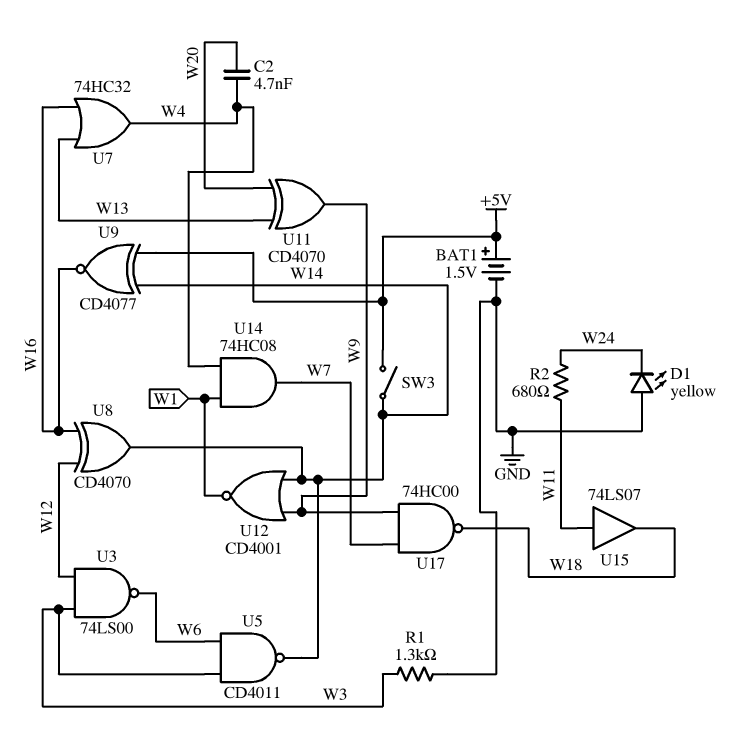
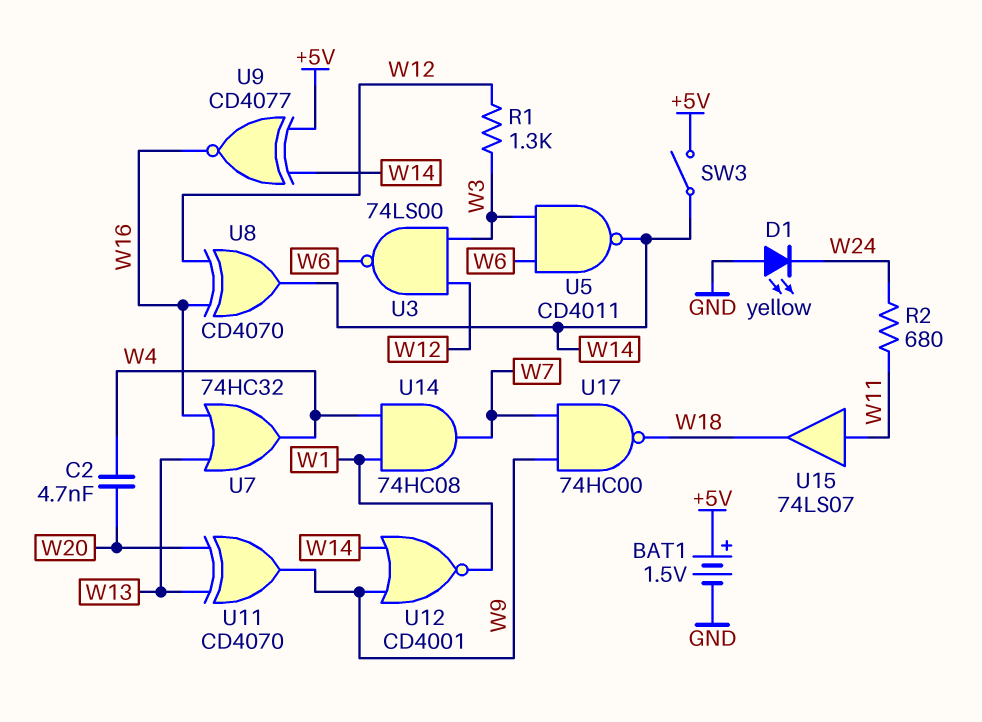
R1: 1.3k (GND, W3) -> 1.3k (W3, W12)

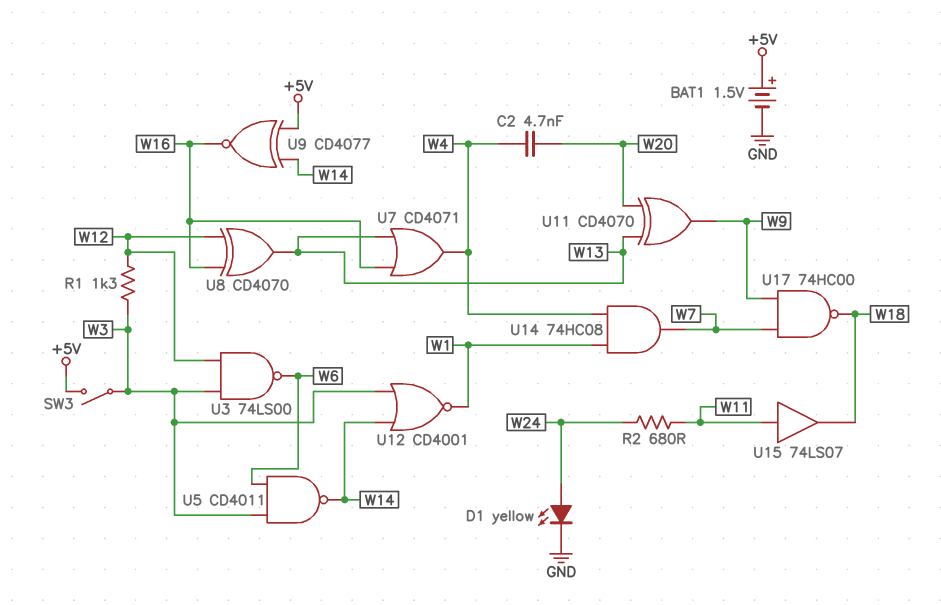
D1: LED yellow (A GND, K W24) -> LED yellow (A W24, K GND)
SW3: switch (+5V, W14) -> switch (+5V, W3)
U7: OR 74HC32 (in W13, in W16, out W4) -> OR CD4071 (in W13, in W16, out W4)
U8: XOR CD4070 (in W12, in W16, out W14) -> XOR CD4070 (in W12, in W16, out W13)
U12: NOR CD4001 (in W9, in W14, out W1) -> NOR CD4001 (in W3, in W14, out W1)

